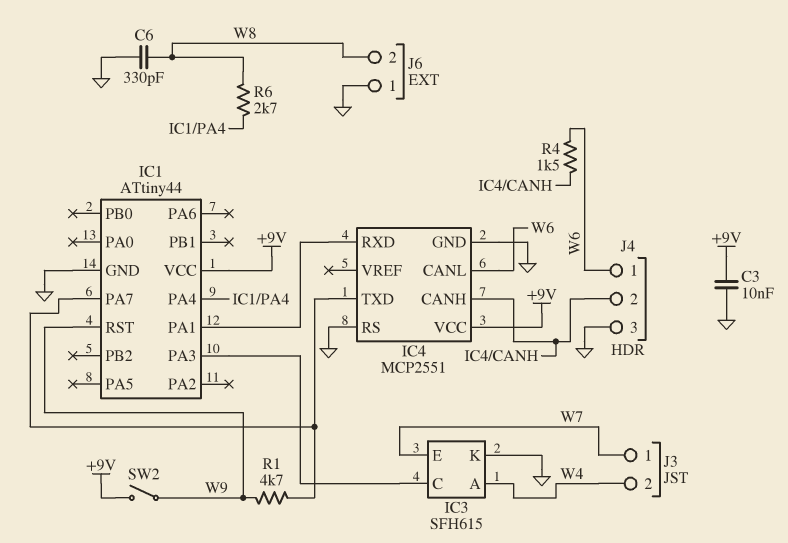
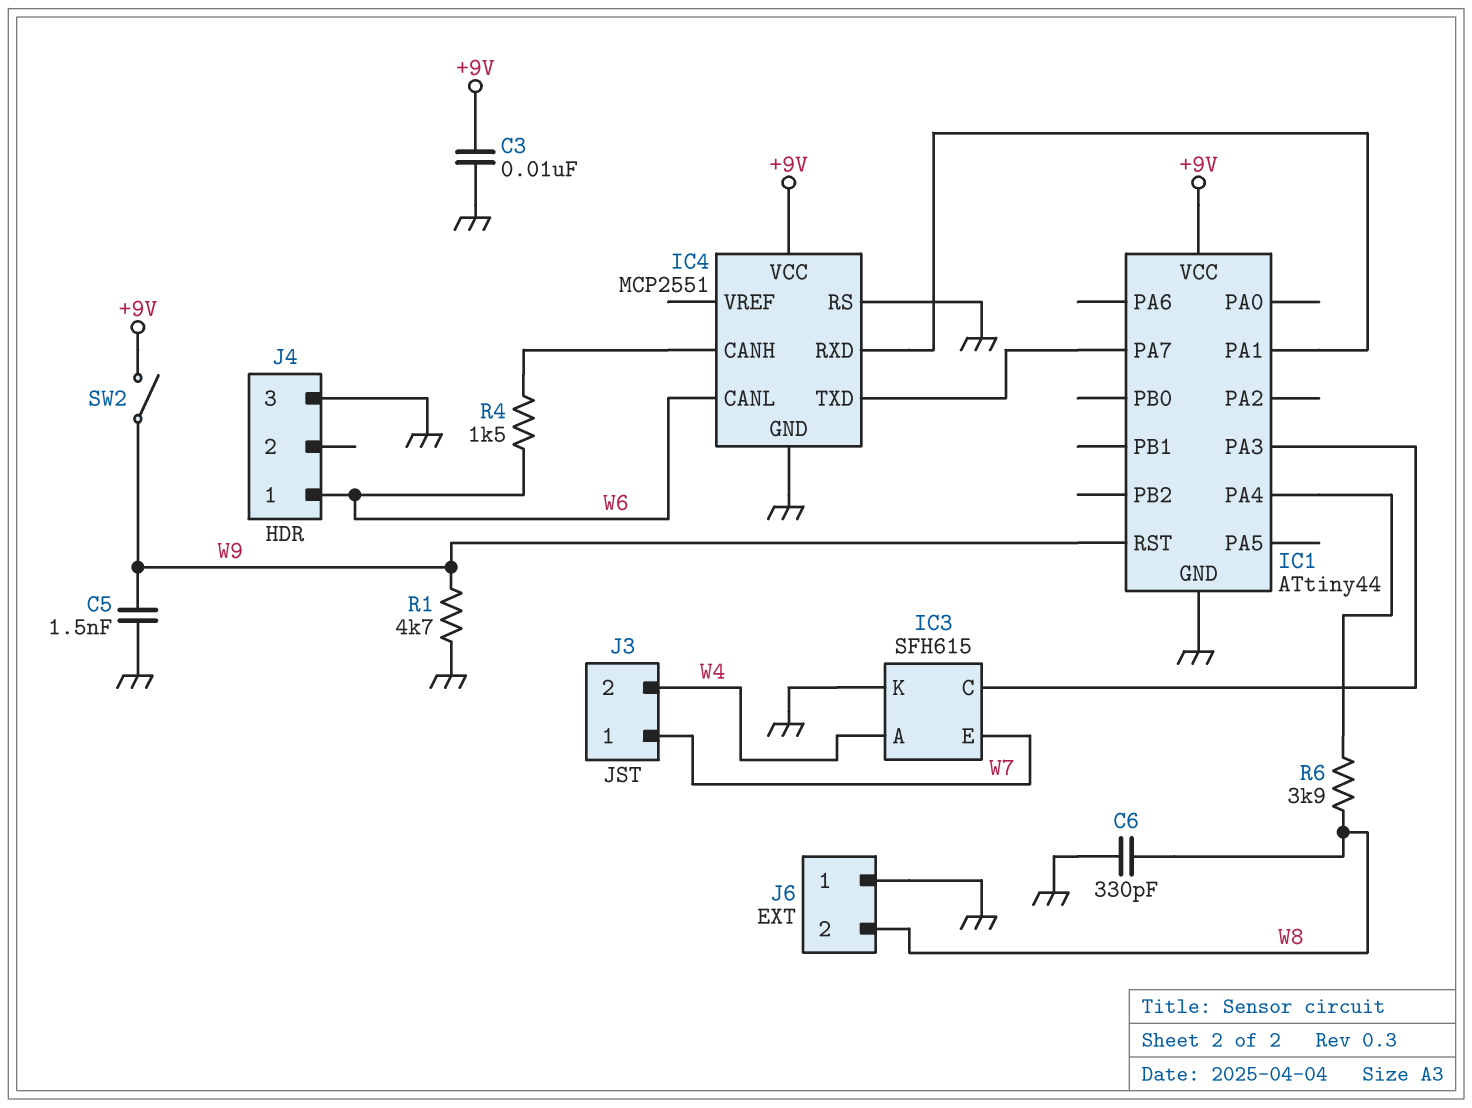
C5: none -> 1.5nF (GND, W9)
J4 pin 2: IC4/CANH -> none
R1: 4.7k (IC1/PA7, W9) -> 4.7k (GND, W9)
R6: 2.7k (IC1/PA4, W8) -> 3.9k (IC1/PA4, W8)

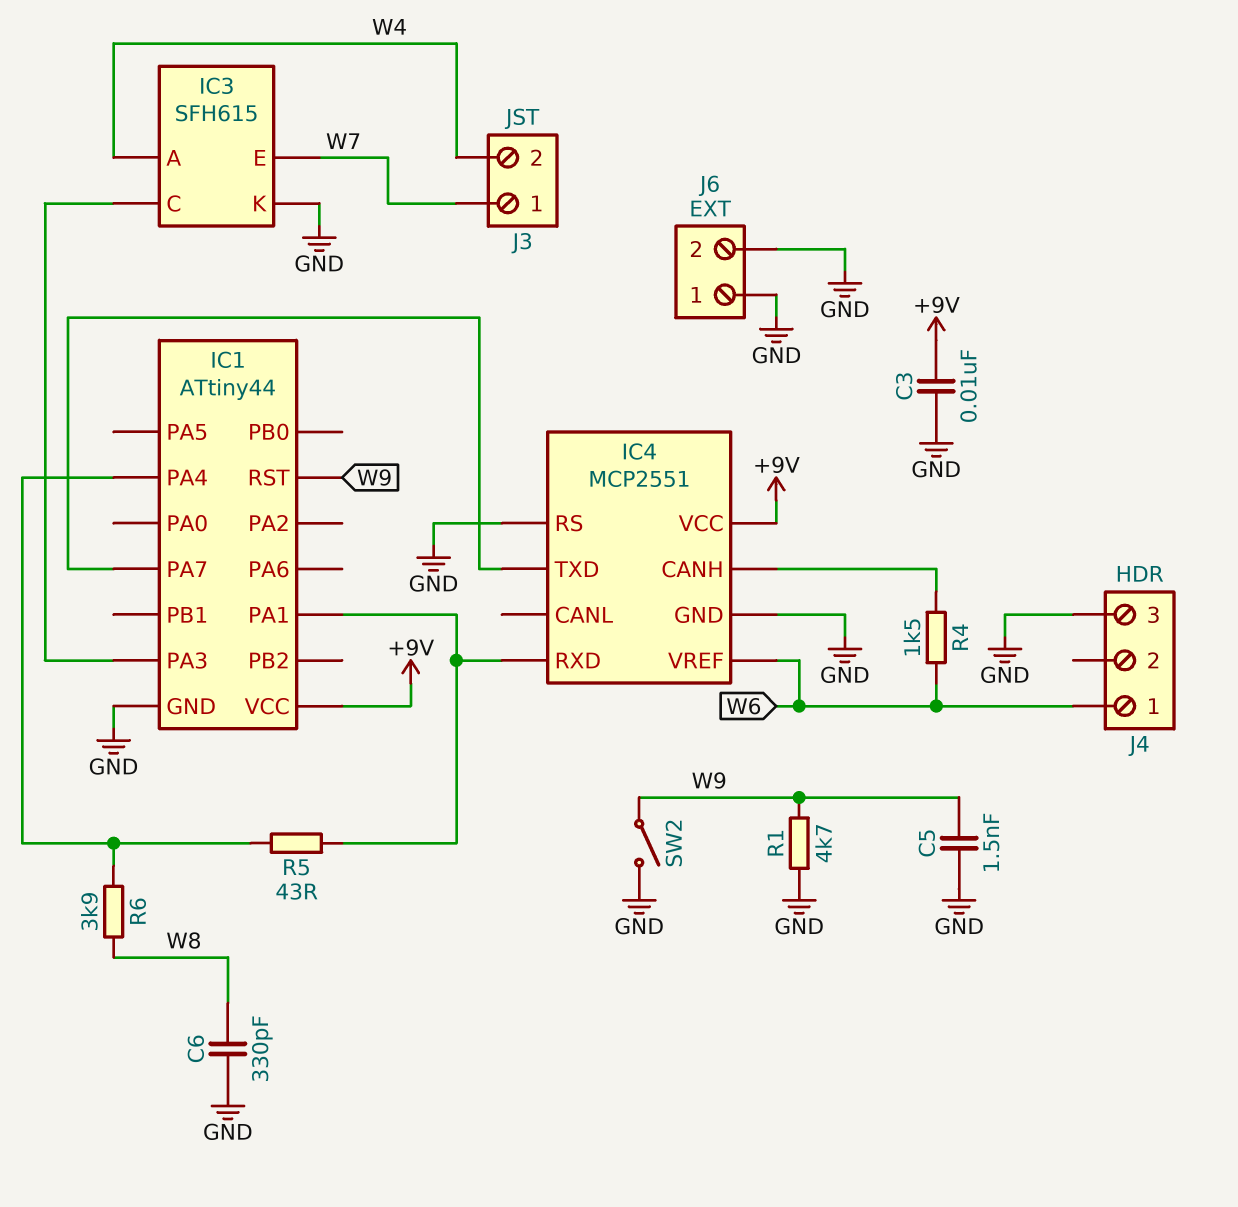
IC4 pin CANL: W6 -> none
IC4 pin VREF: none -> W6
J6 pin 2: W8 -> GND
R5: none -> 43 (IC1/PA1, IC1/PA4)
SW2: switch (+9V, W9) -> switch (GND, W9)

